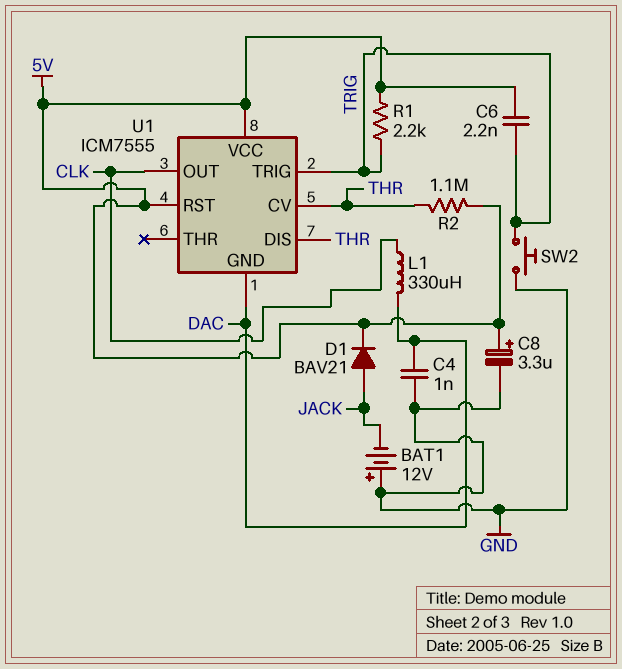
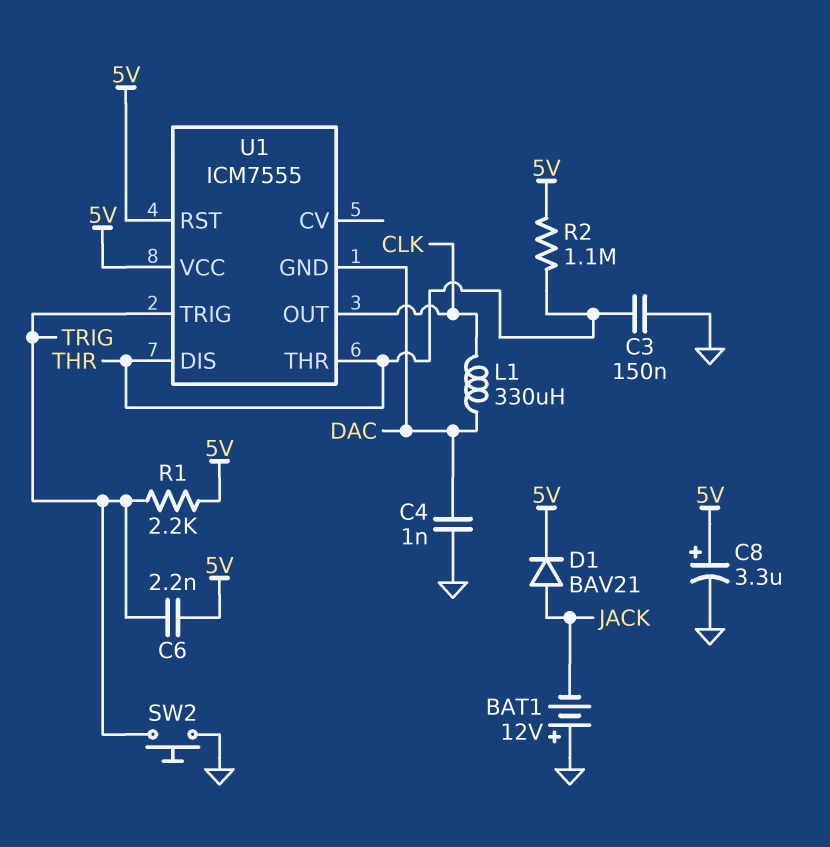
C3: none -> 150nF (GND, THR)
U1 pin CV: THR -> none
U1 pin THR: none -> THR

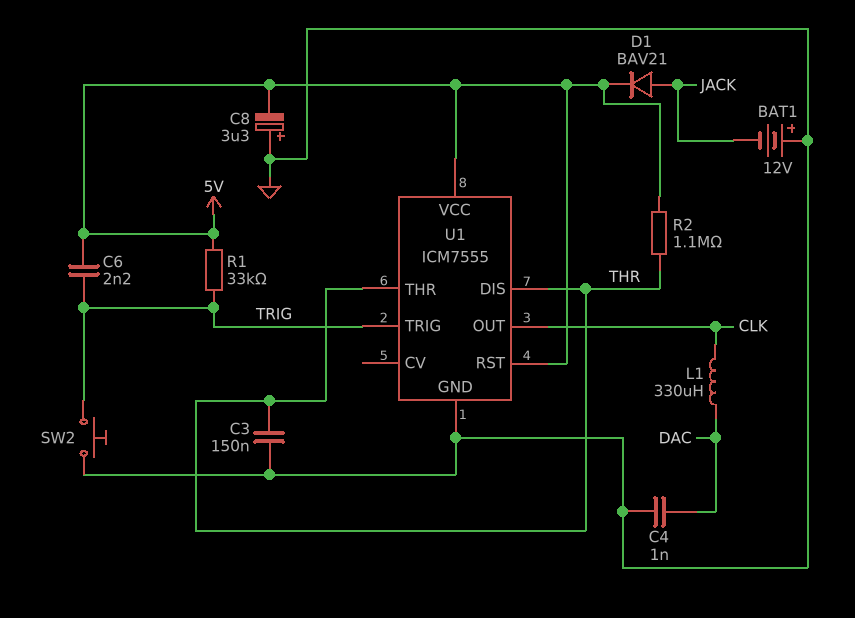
C8: 3.3uF (plus 5V, minus GND) -> 3.3uF (plus GND, minus 5V)
R1: 2.2k (5V, TRIG) -> 33k (5V, TRIG)
U1 pin GND: DAC -> GND

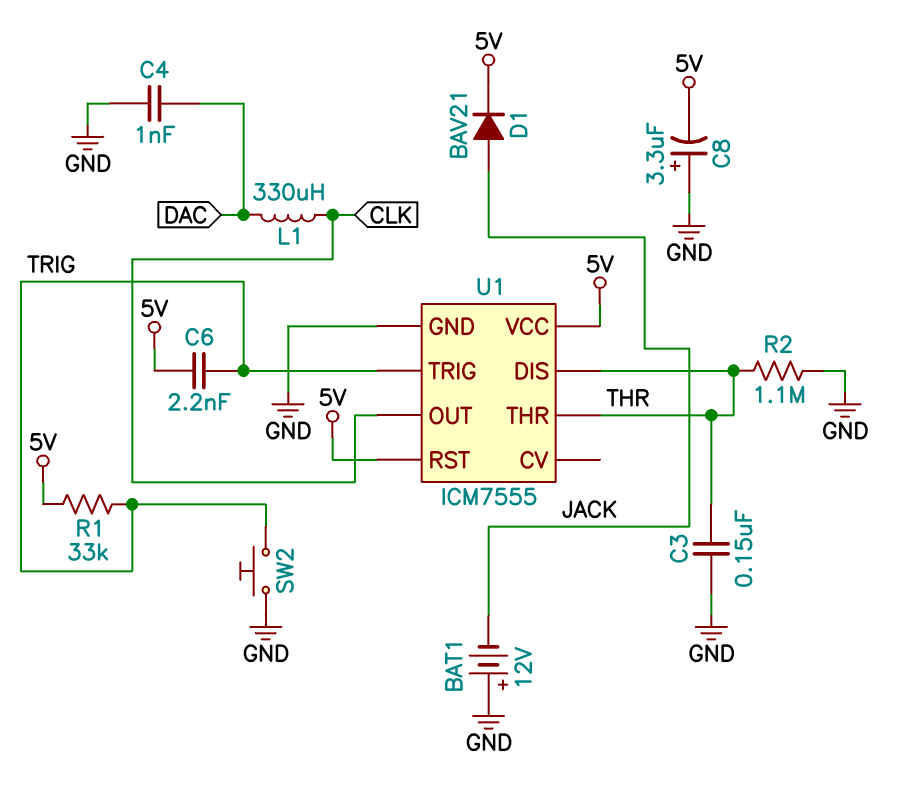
R2: 1.1M (5V, THR) -> 1.1M (GND, THR)

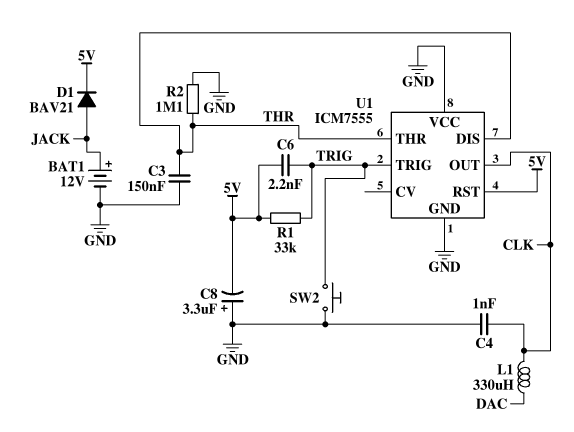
BAT1: 12V (plus GND, minus JACK) -> 12V (plus JACK, minus GND)
C4: 1nF (DAC, GND) -> 1nF (CLK, GND)
U1 pin VCC: 5V -> GND

